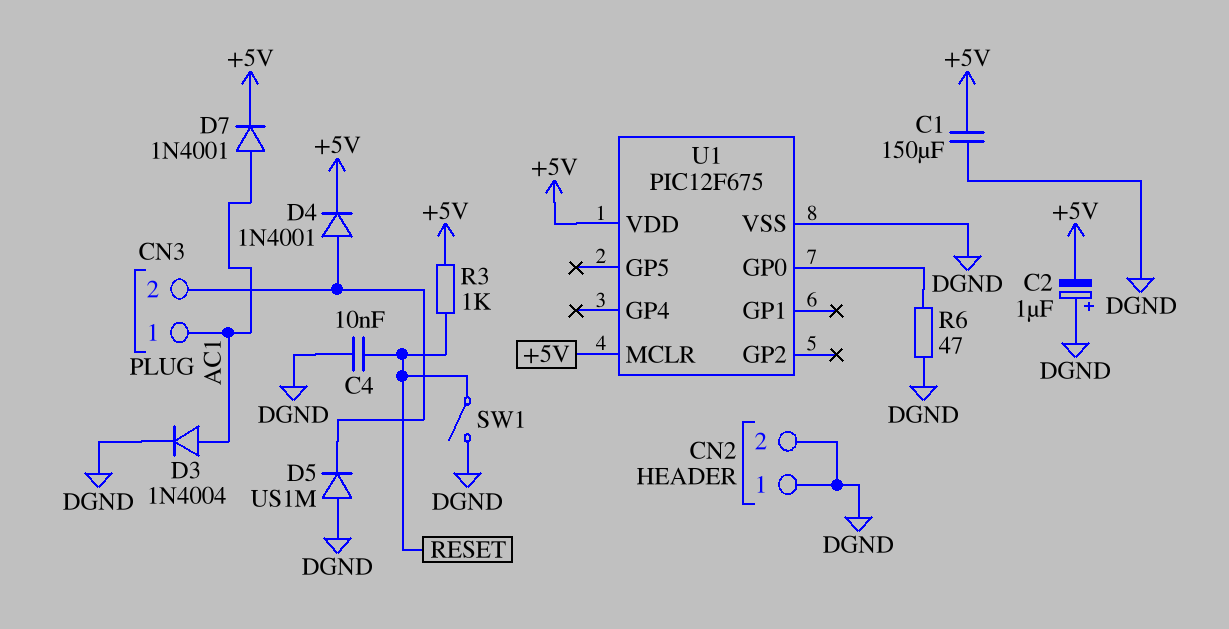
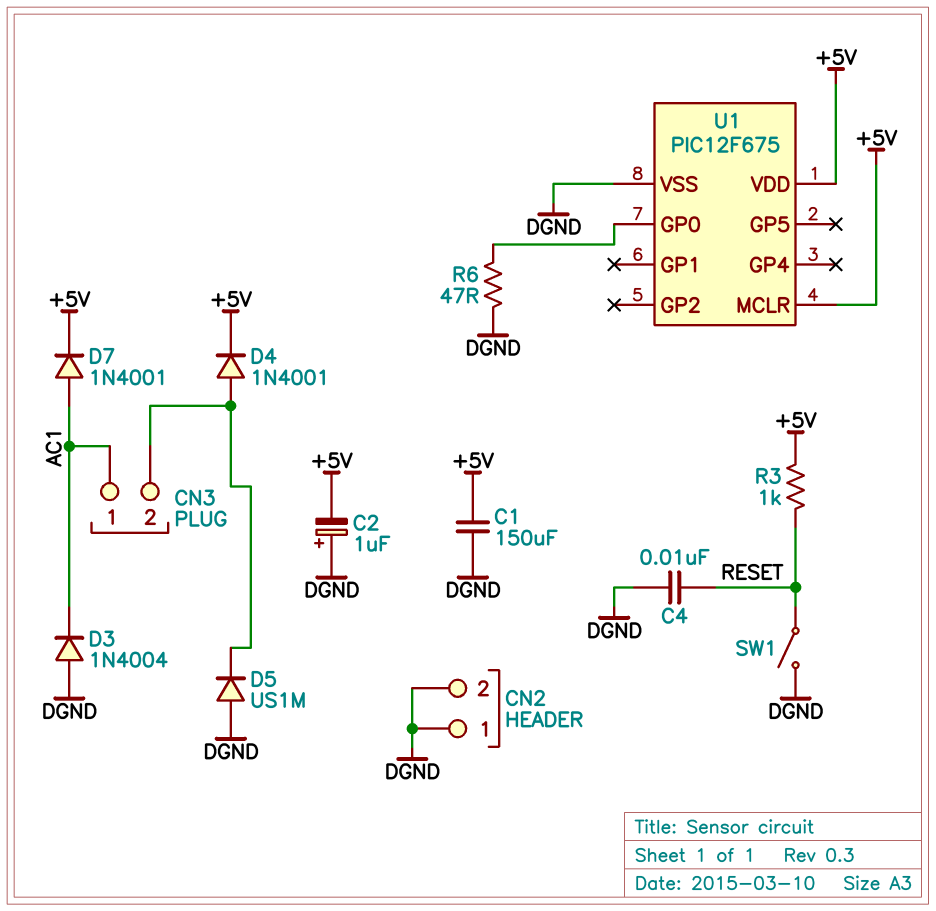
D3: diode 1N4004 (A AC1, K DGND) -> diode 1N4004 (A DGND, K AC1)

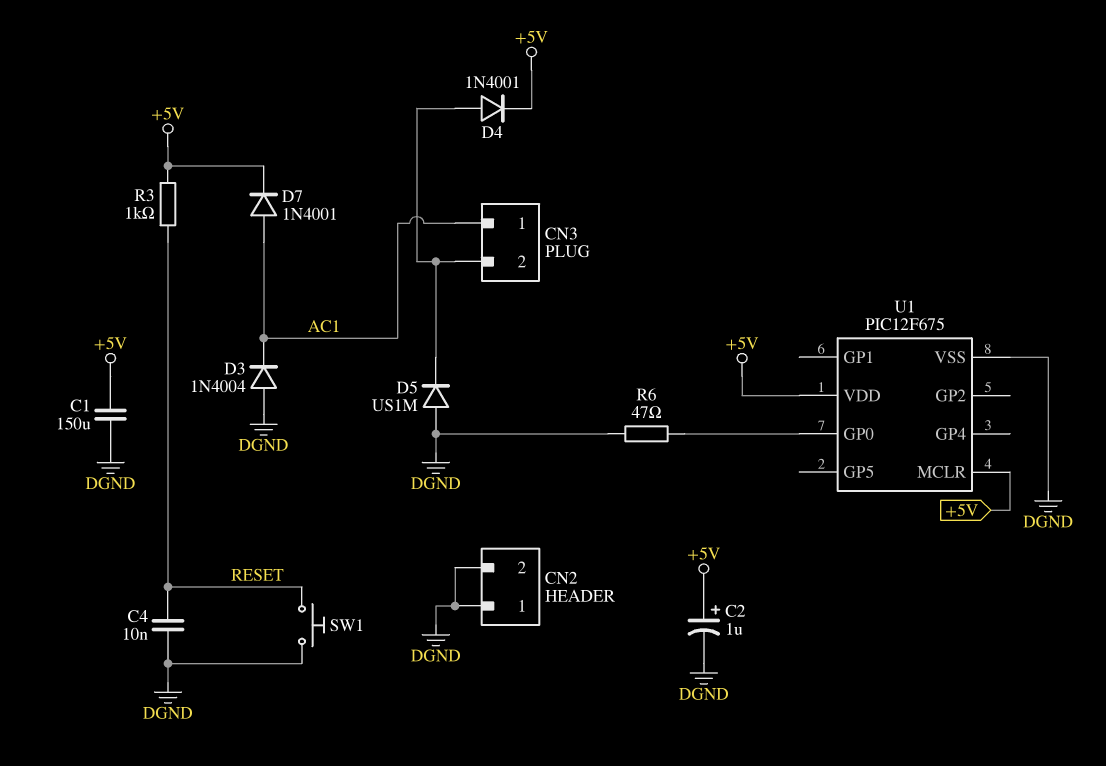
C2: 1uF (plus DGND, minus +5V) -> 1uF (plus +5V, minus DGND)
SW1: switch (DGND, RESET) -> button (DGND, RESET)

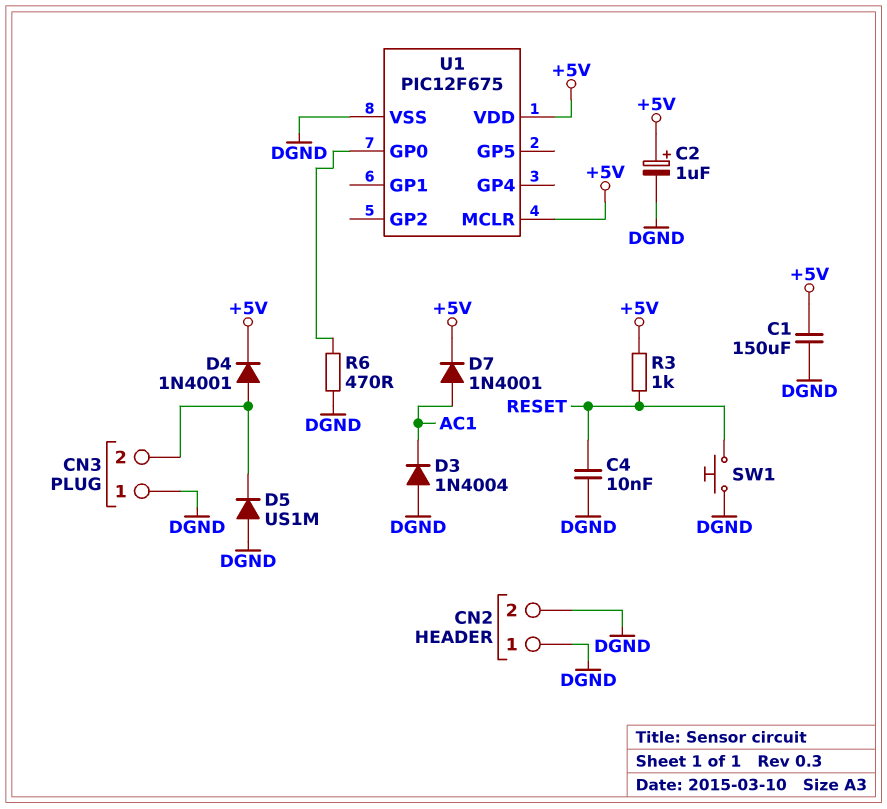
CN3 pin 1: AC1 -> DGND
R6: 47 (DGND, U1/GP0) -> 470 (DGND, U1/GP0)

